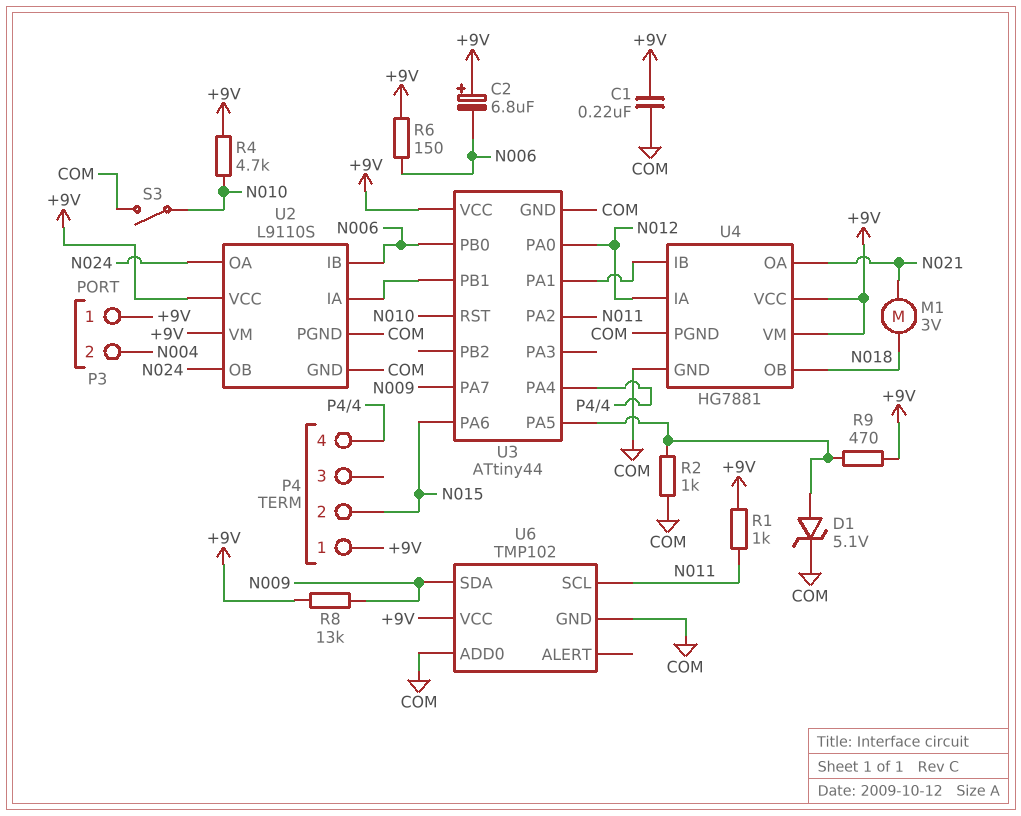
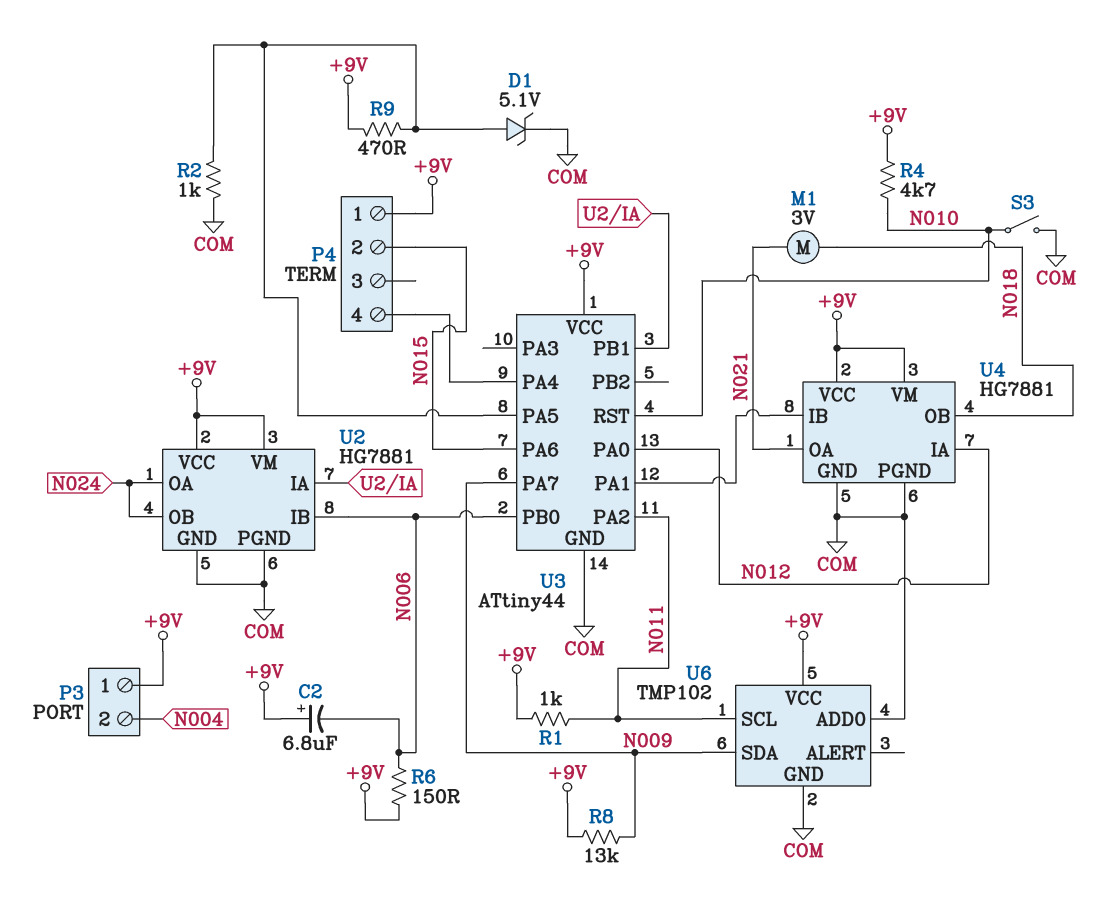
C1: 220nF (+9V, COM) -> none
U2: L9110S -> HG7881

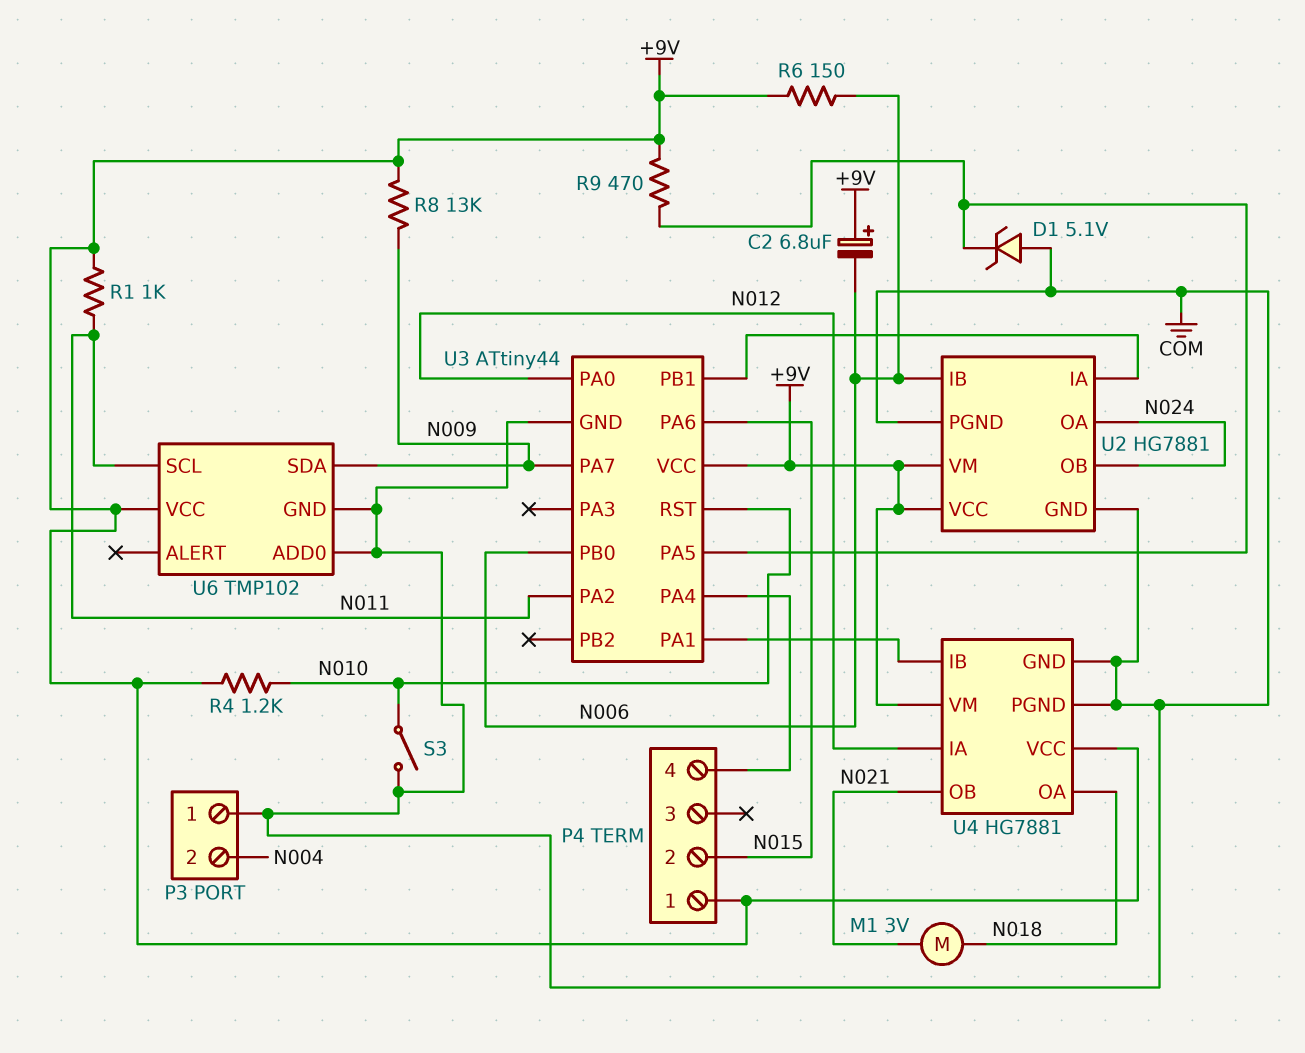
D1: zener 5.1V (A U3/PA5, K COM) -> zener 5.1V (A COM, K U3/PA5)
P3 pin 1: +9V -> COM
R2: 1k (COM, U3/PA5) -> none
R4: 4.7k (+9V, N010) -> 1.2k (+9V, N010)
U4 pin OA: N021 -> N018
U4 pin OB: N018 -> N021

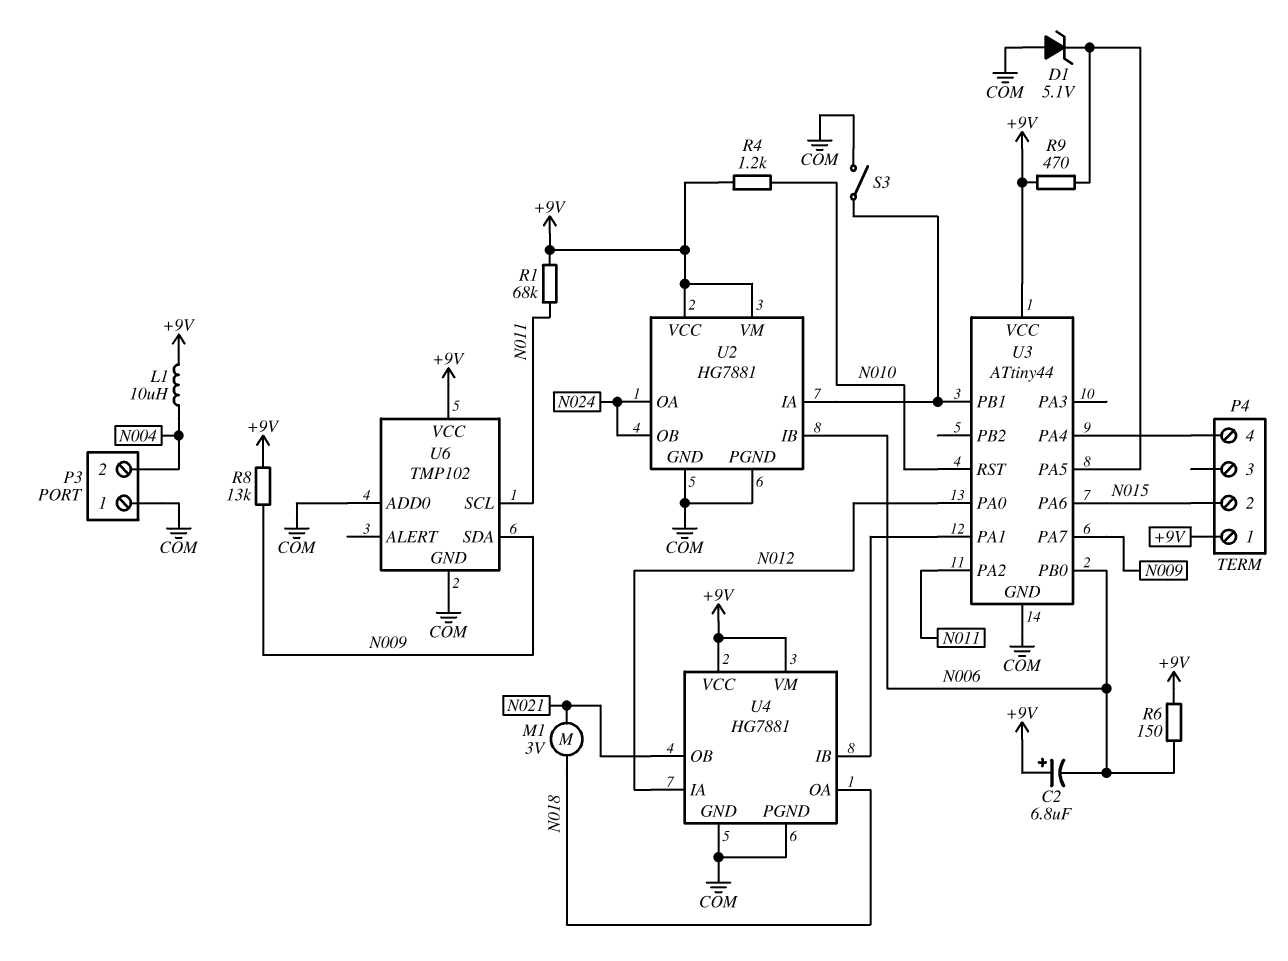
L1: none -> 10uH (+9V, N004)
R1: 1k (+9V, N011) -> 68k (+9V, N011)
S3: switch (COM, N010) -> switch (COM, U2/IA)

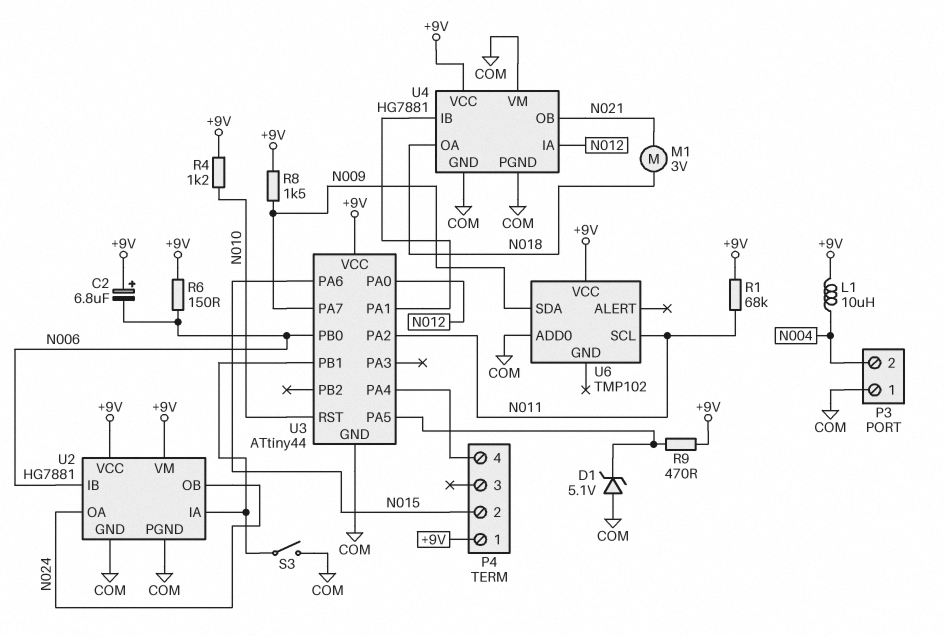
R8: 13k (+9V, N009) -> 1.5k (+9V, N009)
U4 pin VM: +9V -> COM
U6 pin GND: COM -> none

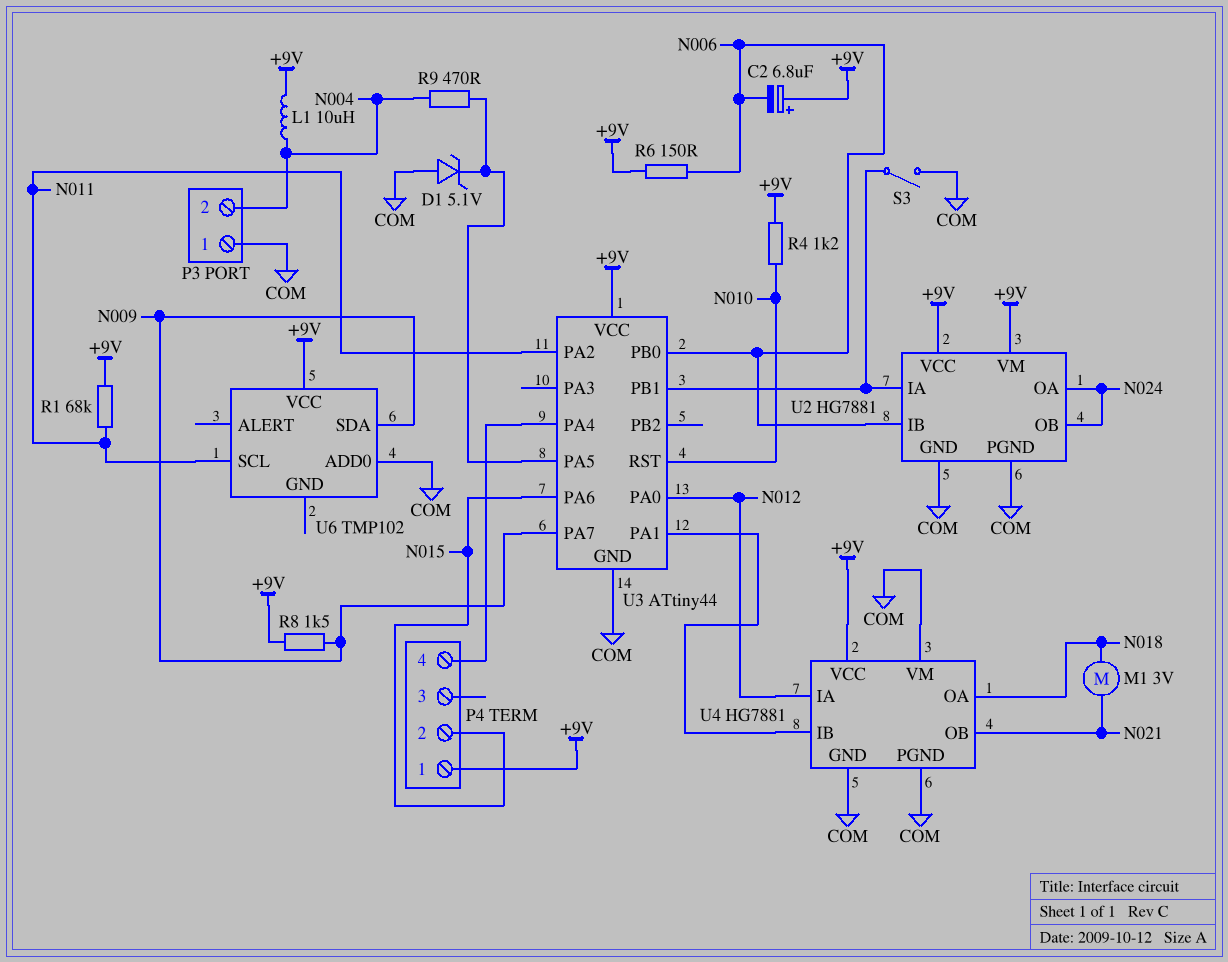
R9: 470 (+9V, U3/PA5) -> 470 (N004, U3/PA5)

